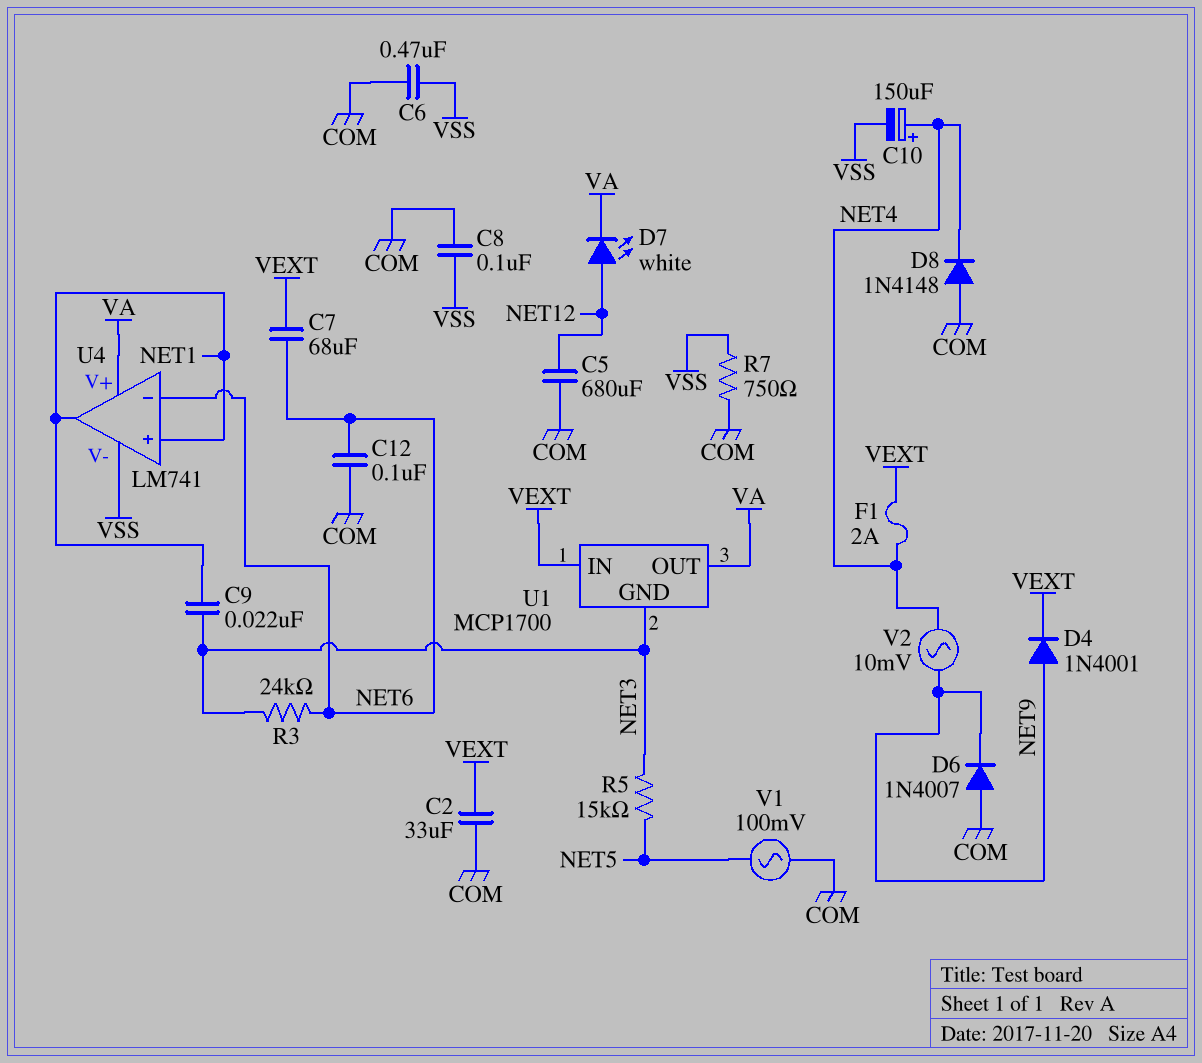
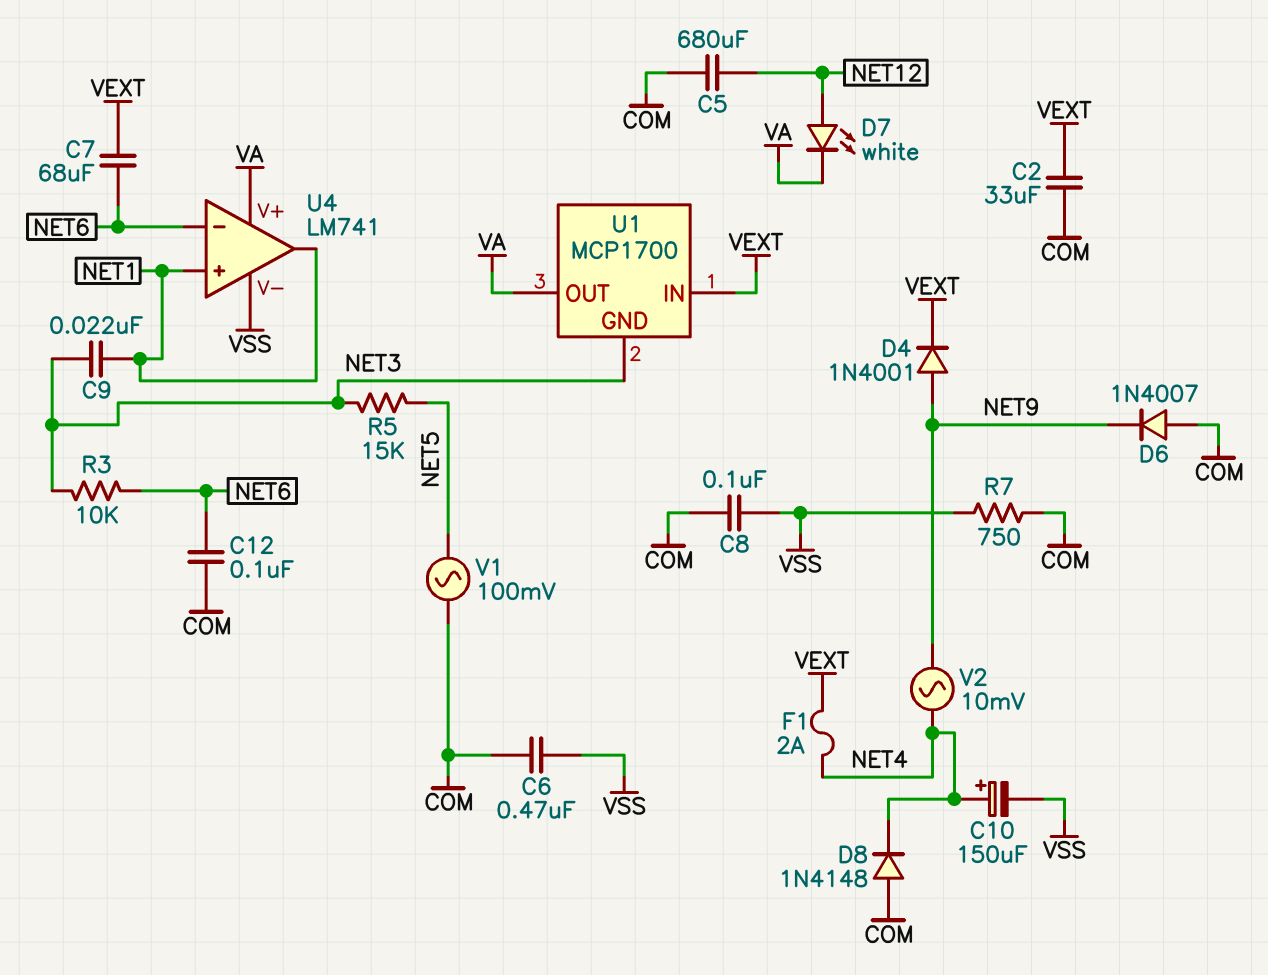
R3: 24k (NET3, NET6) -> 10k (NET3, NET6)

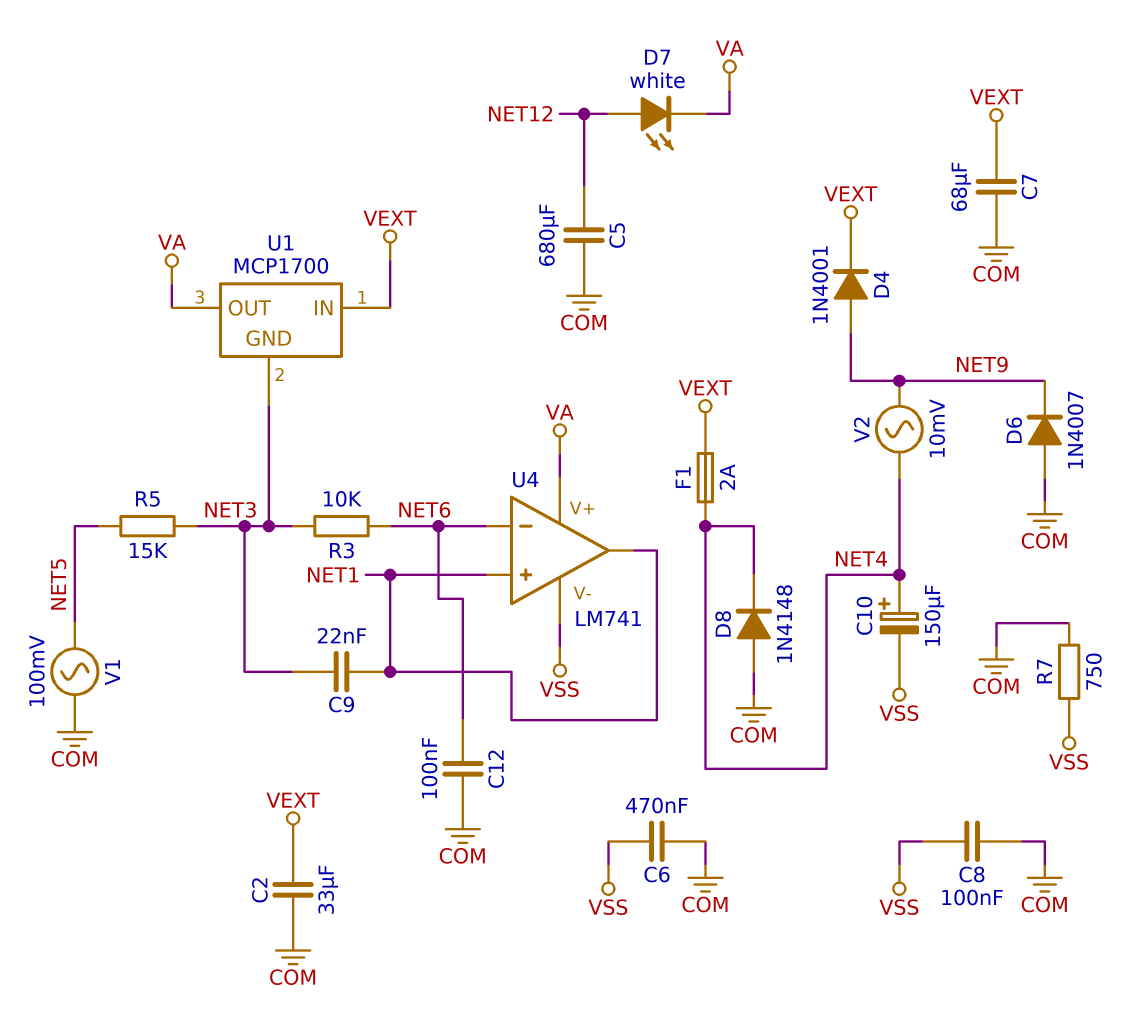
C7: 68uF (NET6, VEXT) -> 68uF (COM, VEXT)

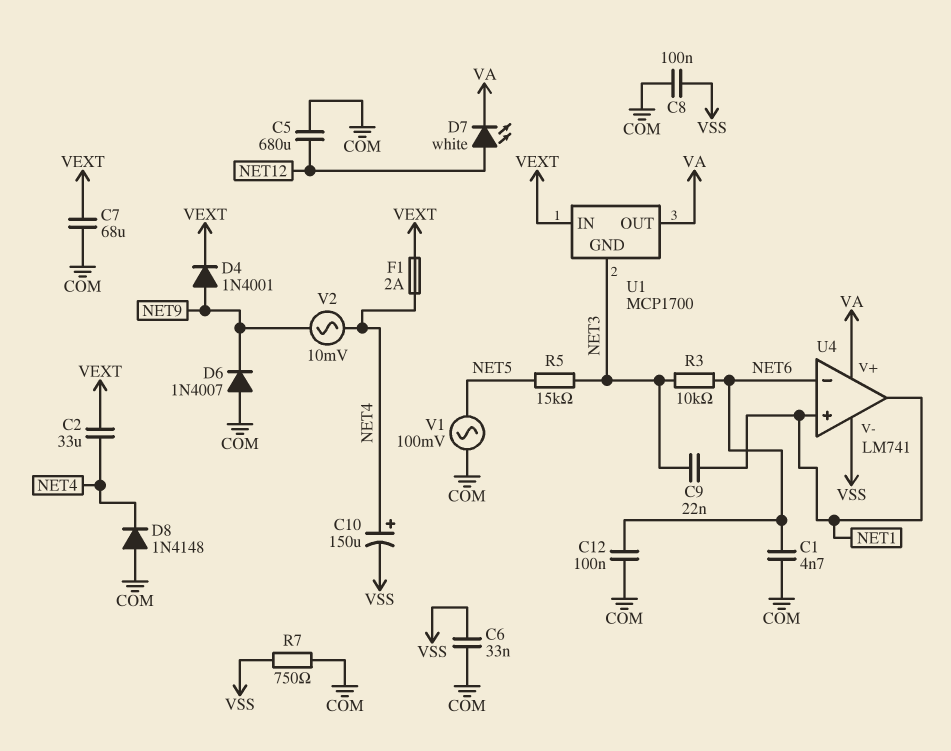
C1: none -> 4.7nF (COM, NET6)
C2: 33uF (COM, VEXT) -> 33uF (NET4, VEXT)
C6: 470nF (COM, VSS) -> 33nF (COM, VSS)

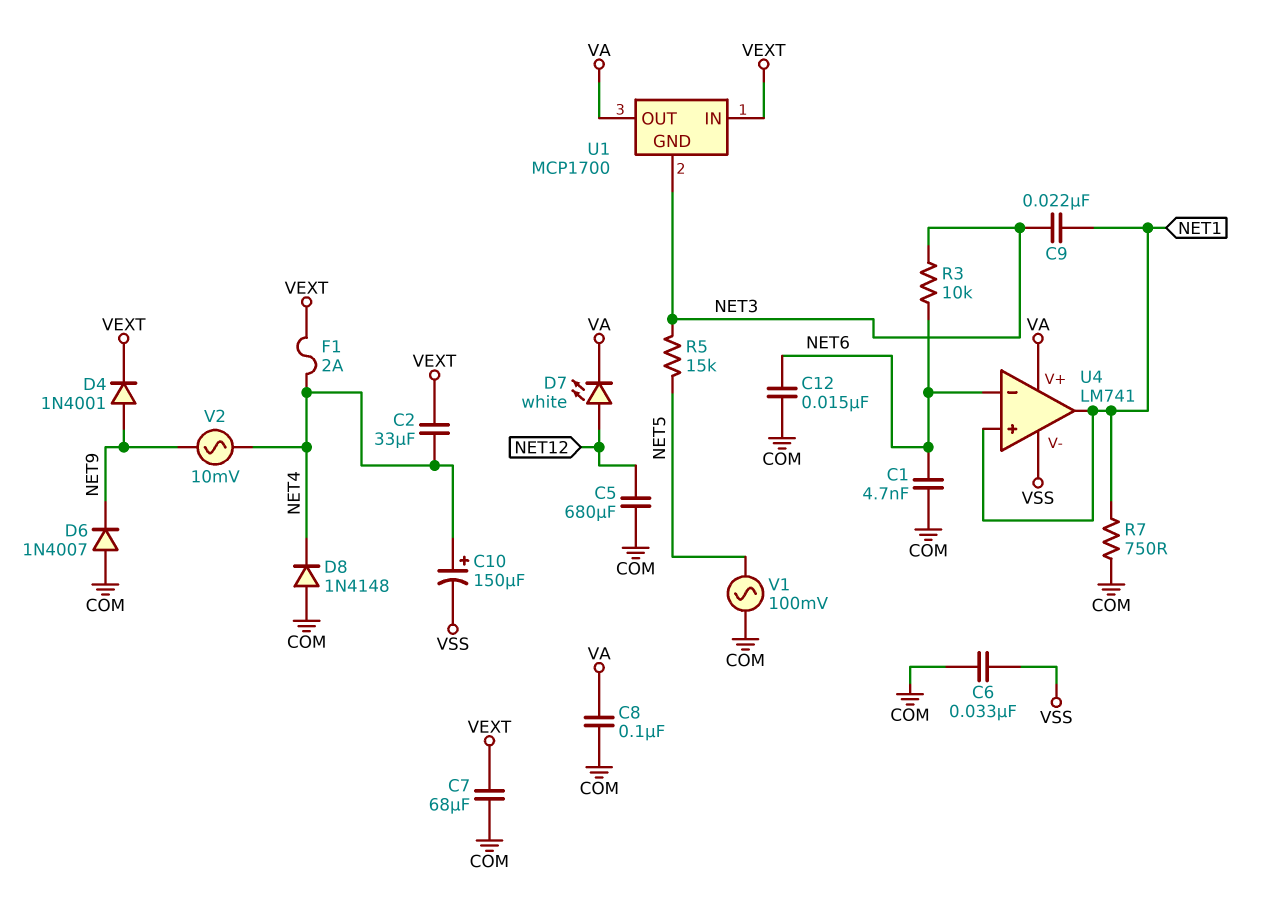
C8: 100nF (COM, VSS) -> 100nF (COM, VA)
C12: 100nF (COM, NET6) -> 15nF (COM, NET6)
R7: 750 (COM, VSS) -> 750 (COM, NET1)

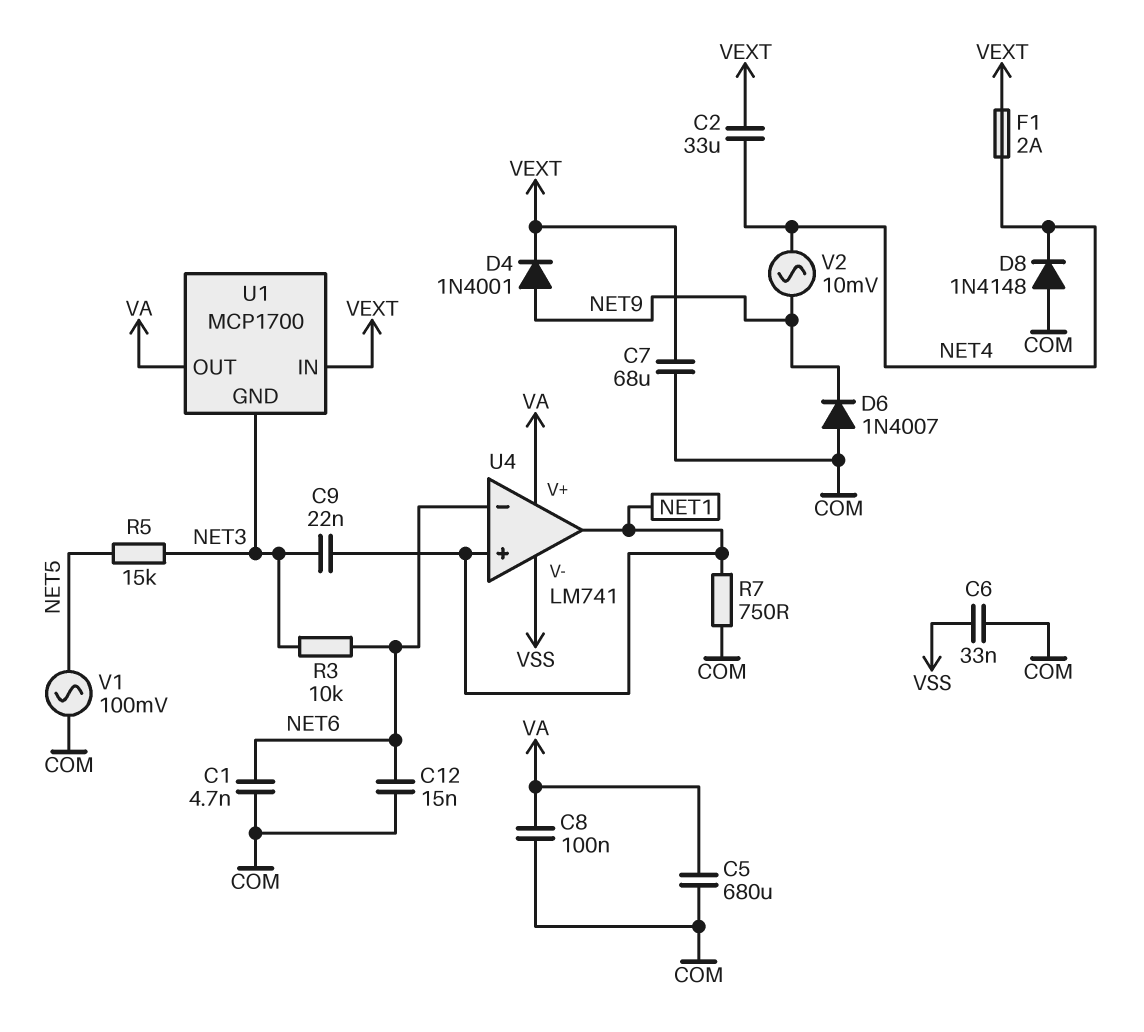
C5: 680uF (COM, NET12) -> 680uF (COM, VA)
C10: 150uF (plus NET4, minus VSS) -> none
D7: LED white (A NET12, K VA) -> none

